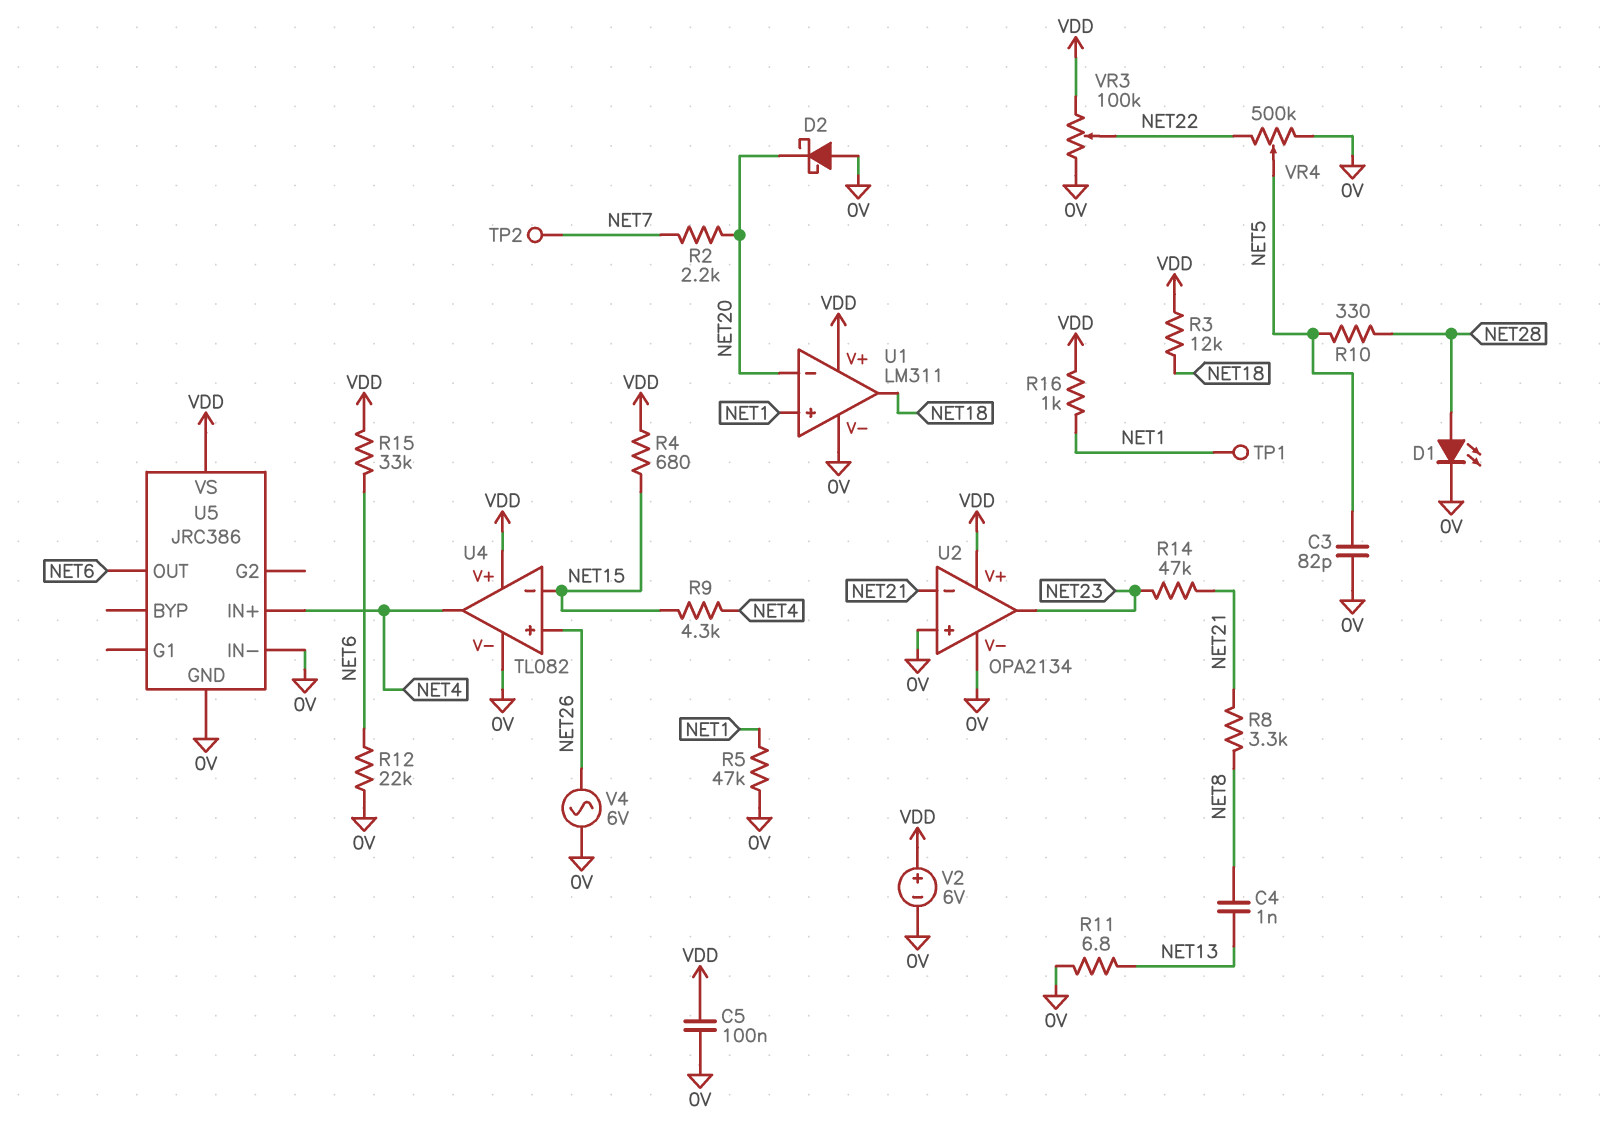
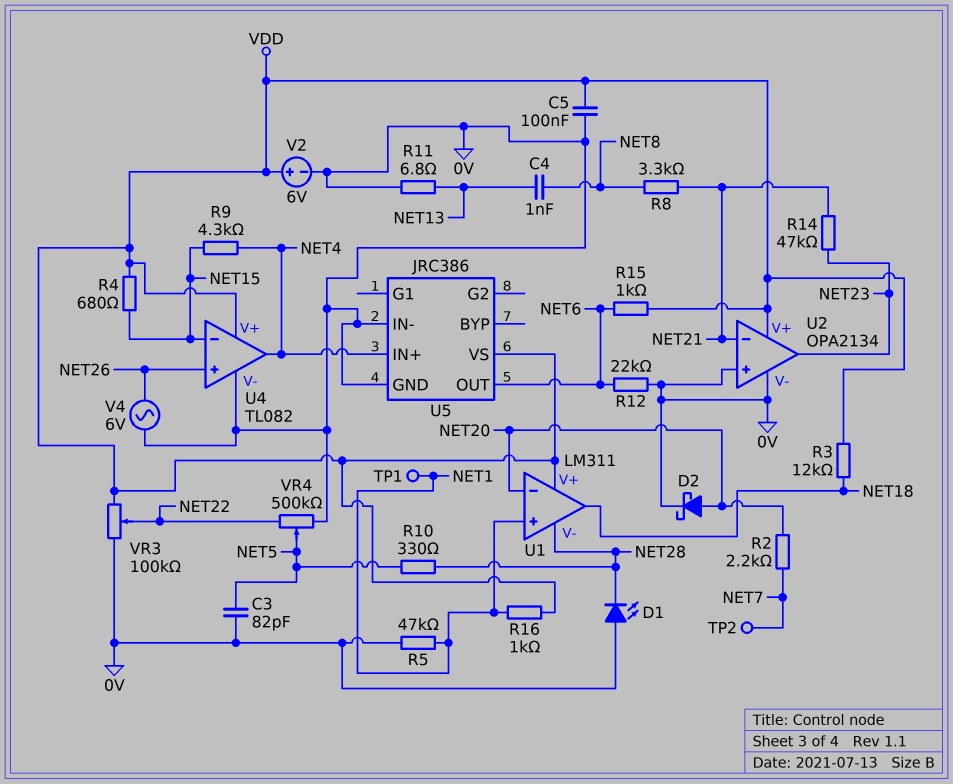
D1: LED (A NET28, K 0V) -> LED (A 0V, K NET28)
D2: schottky (A 0V, K NET20) -> schottky (A NET20, K 0V)
R15: 33k (NET6, VDD) -> 1k (NET6, VDD)
U1 pin V-: 0V -> NET28

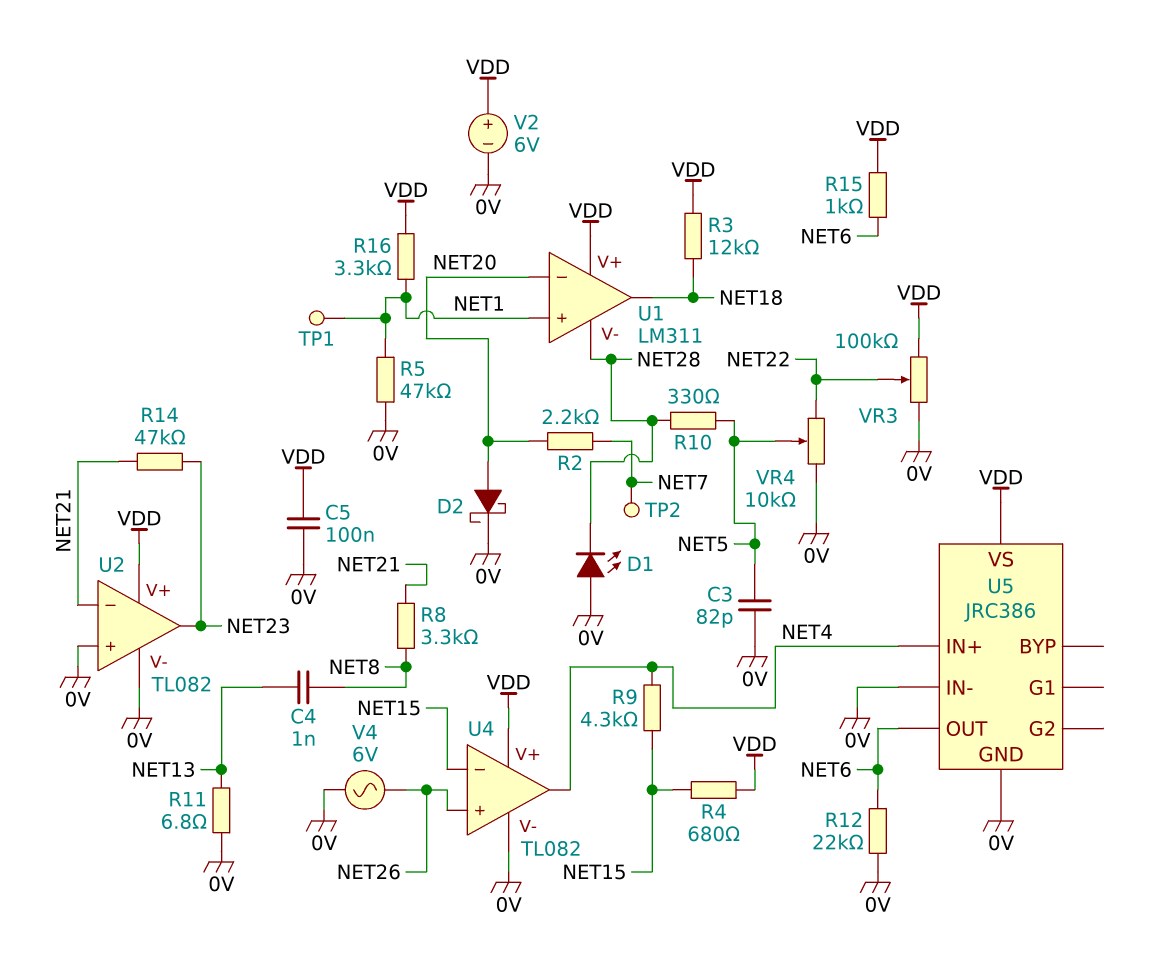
R16: 1k (NET1, VDD) -> 3.3k (NET1, VDD)
U2: OPA2134 -> TL082
VR4: 500k (0V, NET22, wiper NET5) -> 10k (0V, NET22, wiper NET5)

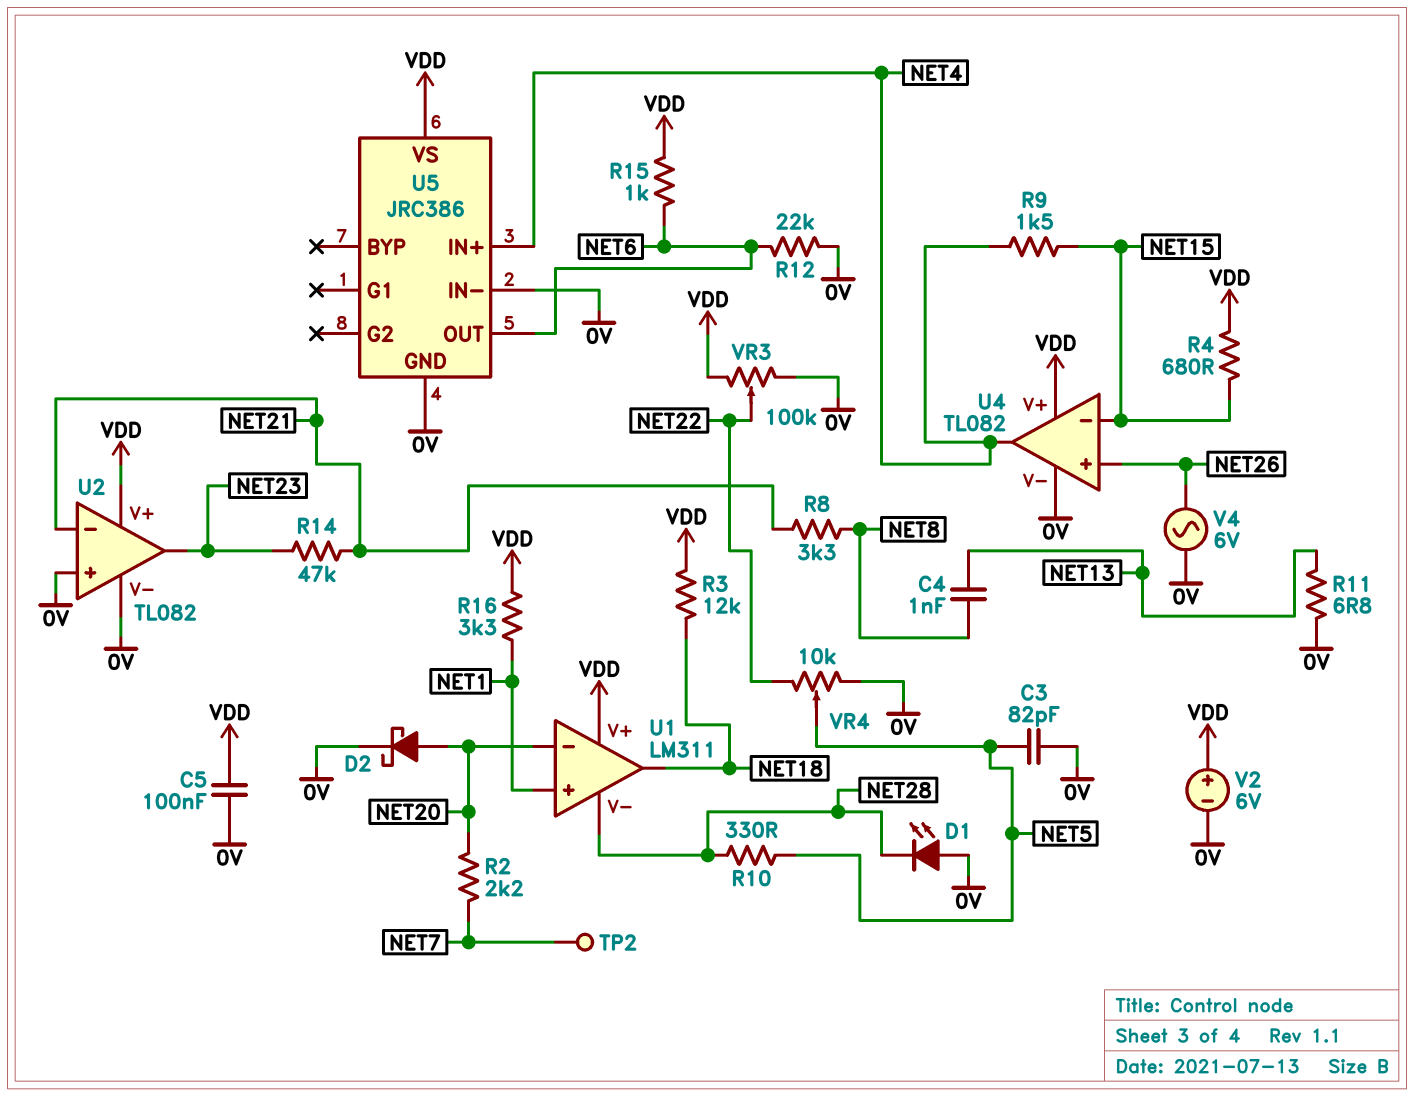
R5: 47k (0V, NET1) -> none
R9: 4.3k (NET4, NET15) -> 1.5k (NET4, NET15)
TP1: test point (NET1) -> none

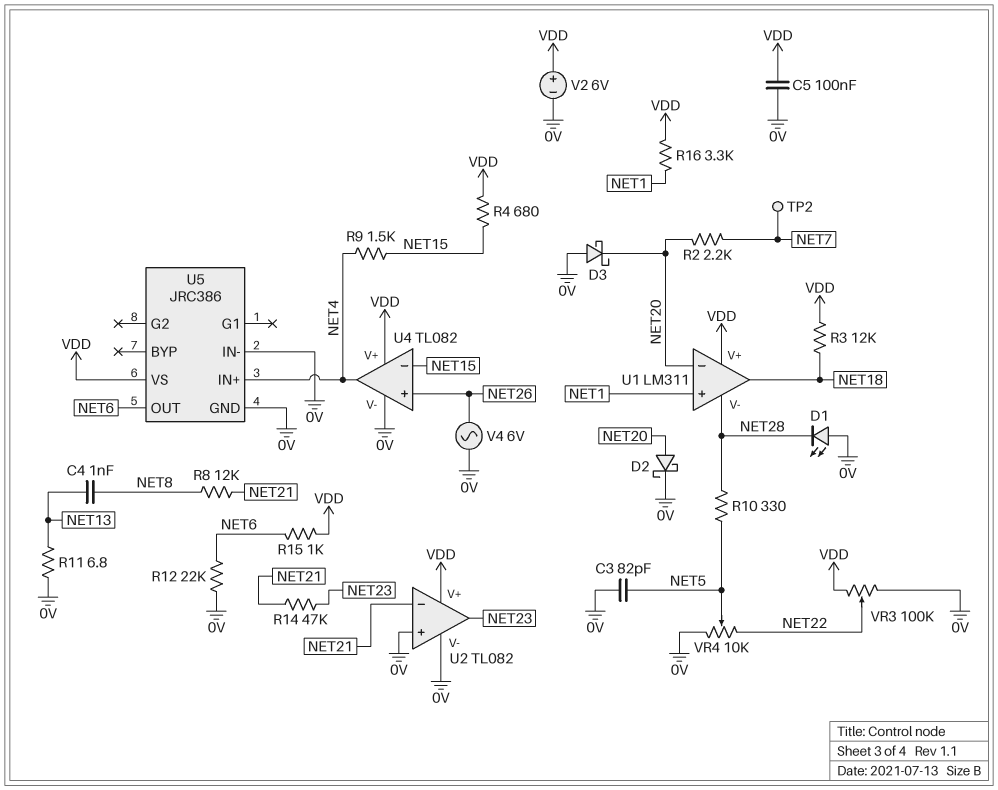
D3: none -> schottky (A 0V, K NET20)
R8: 3.3k (NET8, NET21) -> 12k (NET8, NET21)

